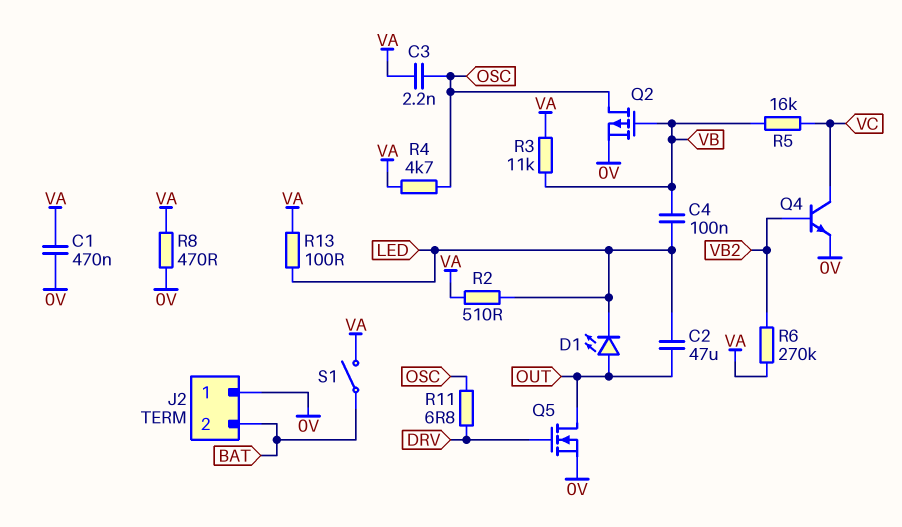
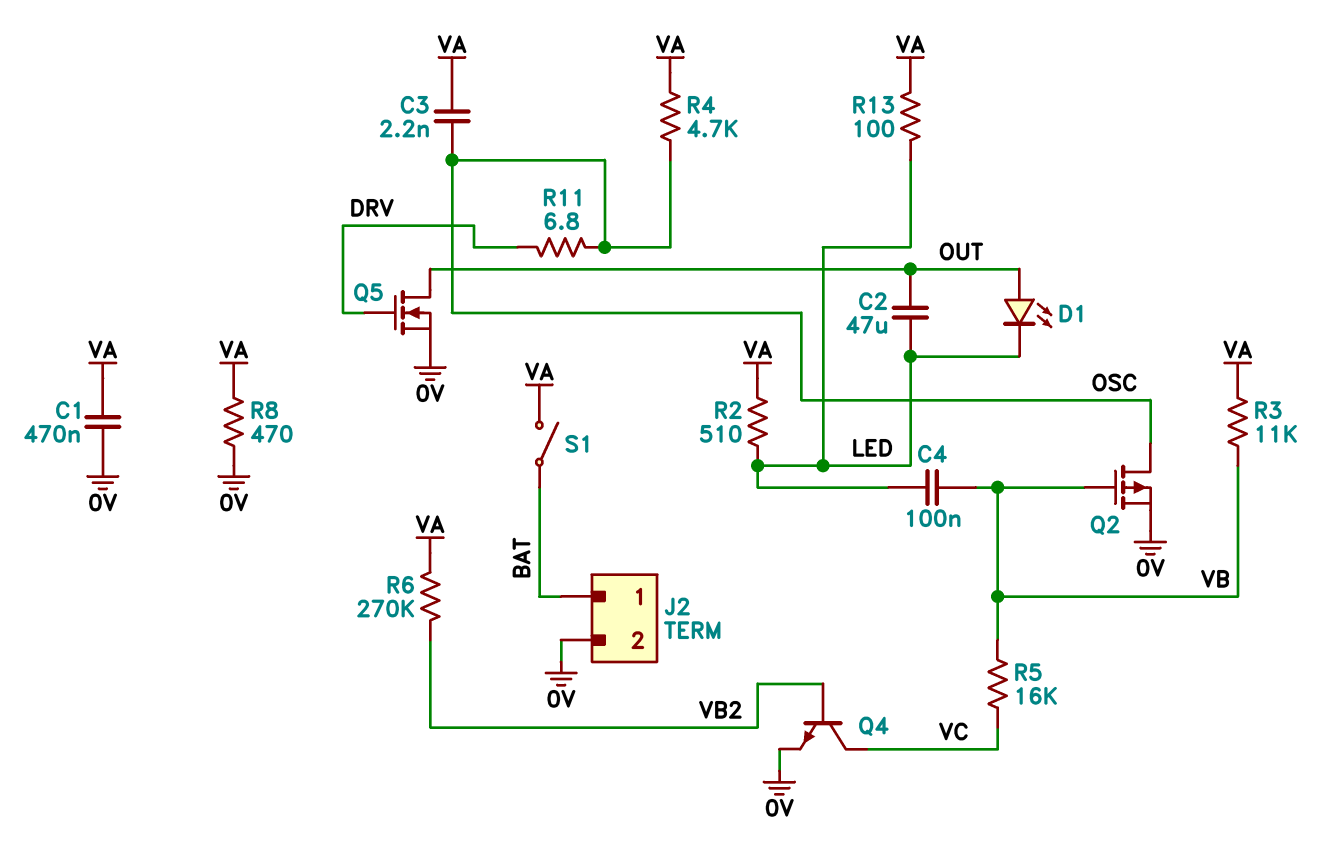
J2 pin 1: 0V -> BAT
J2 pin 2: BAT -> 0V

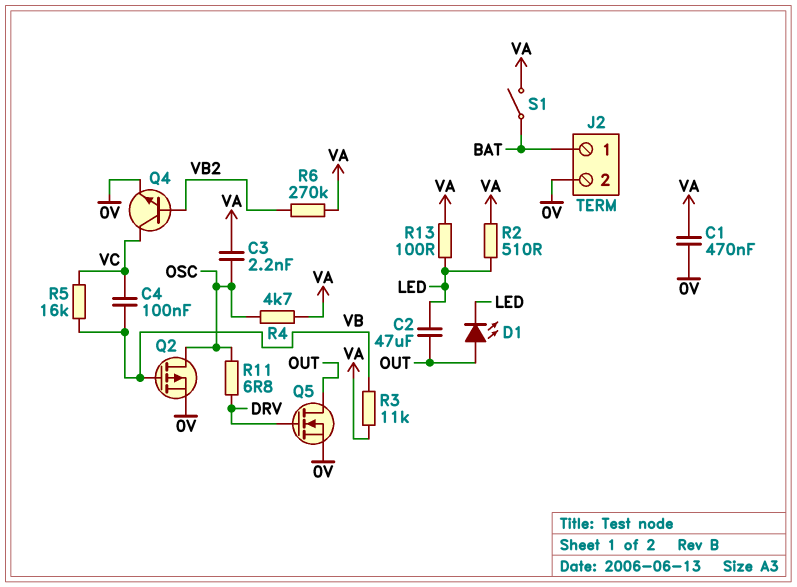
C4: 100nF (LED, VB) -> 100nF (VB, VC)
R8: 470 (0V, VA) -> none

